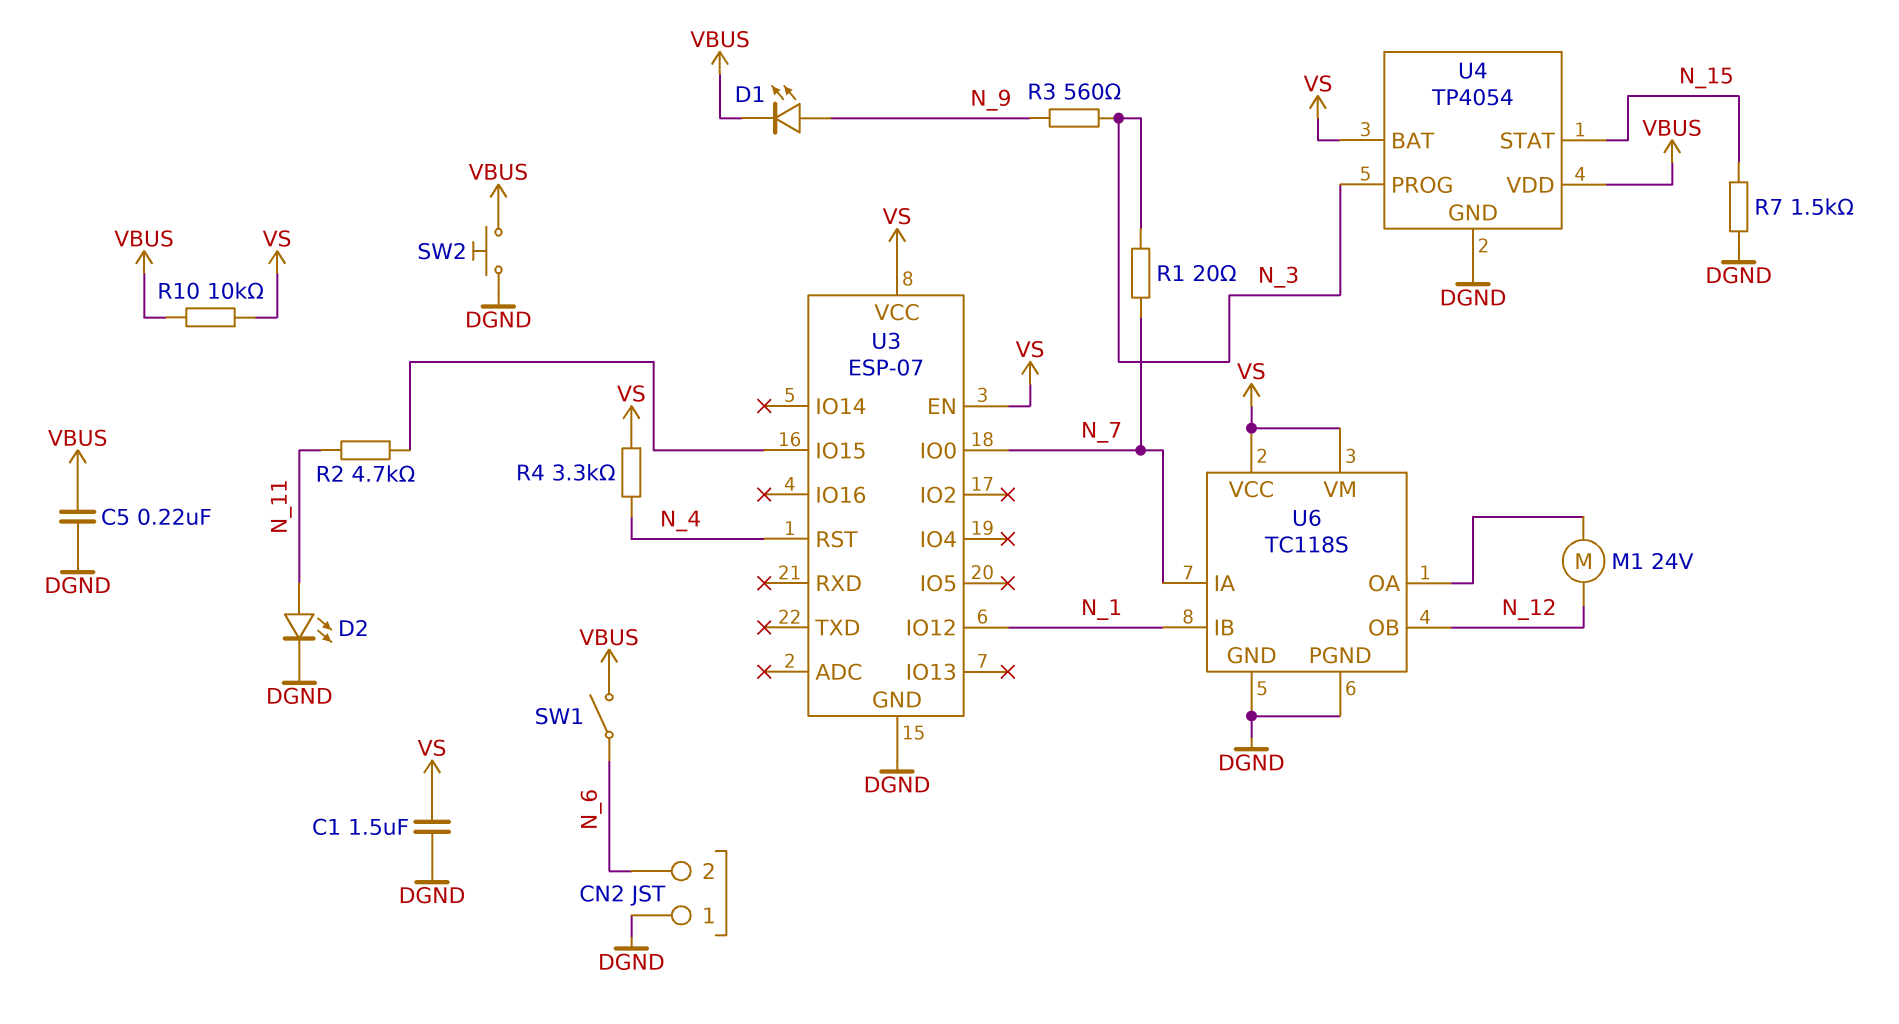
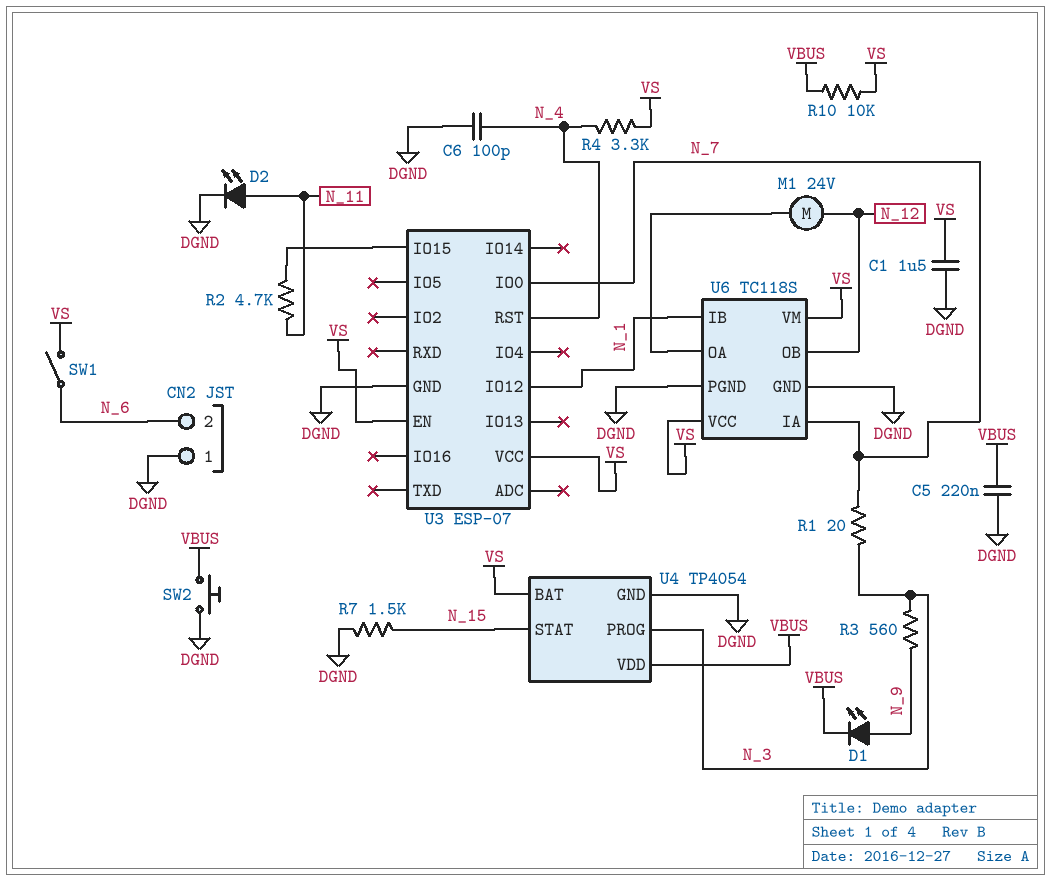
C6: none -> 100pF (DGND, N_4)
SW1: switch (N_6, VBUS) -> switch (N_6, VS)

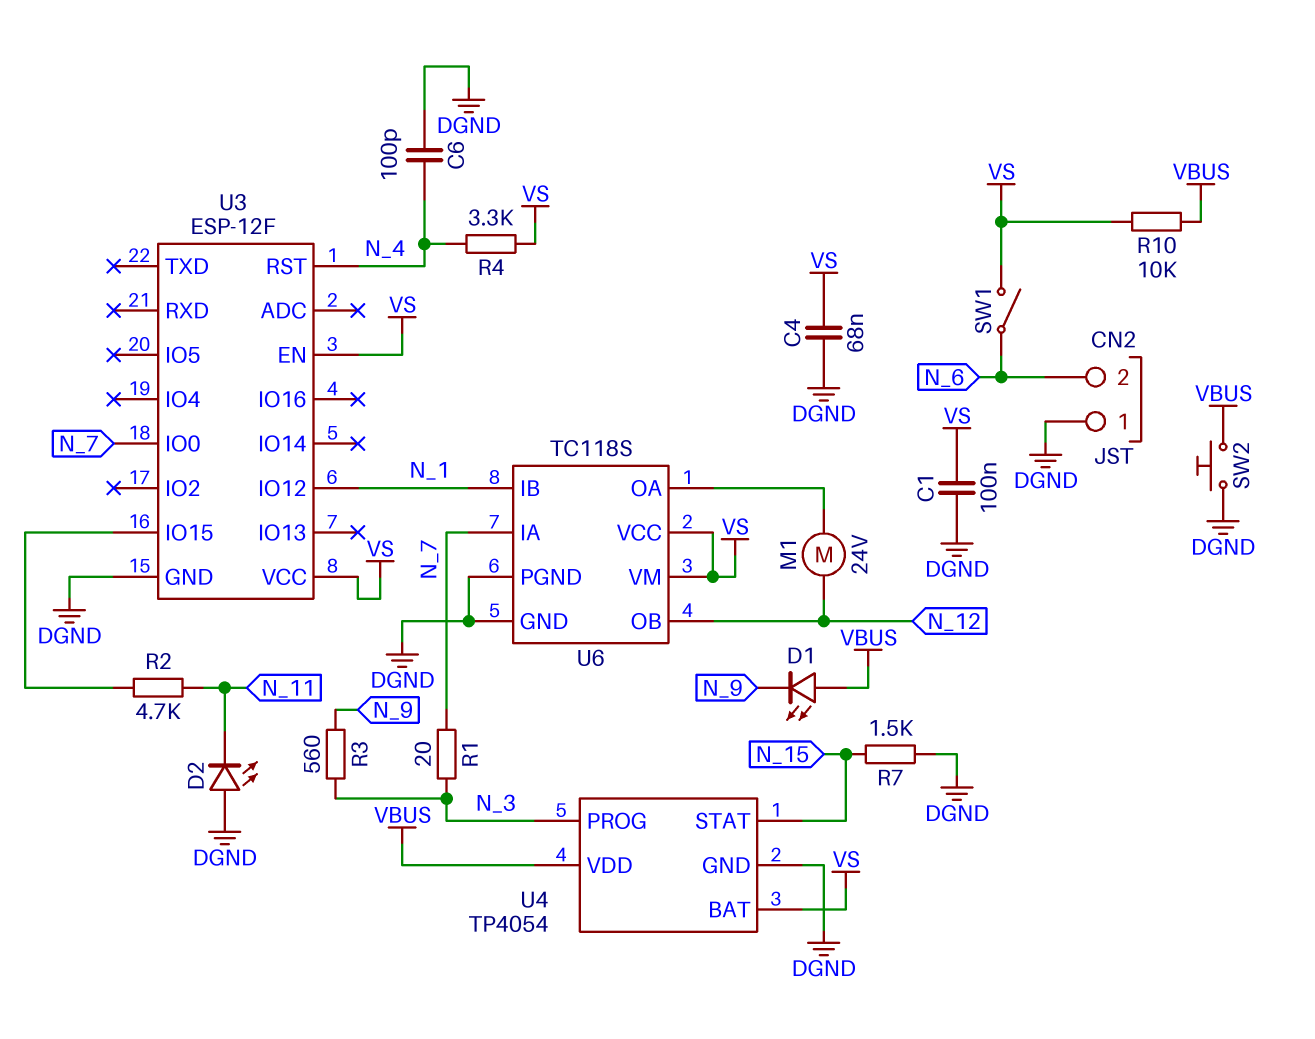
C1: 1.5uF (DGND, VS) -> 100nF (DGND, VS)
C4: none -> 68nF (DGND, VS)
C5: 220nF (DGND, VBUS) -> none
D1: LED (A N_9, K VBUS) -> LED (A VBUS, K N_9)
D2: LED (A N_11, K DGND) -> LED (A DGND, K N_11)
U3: ESP-07 -> ESP-12F

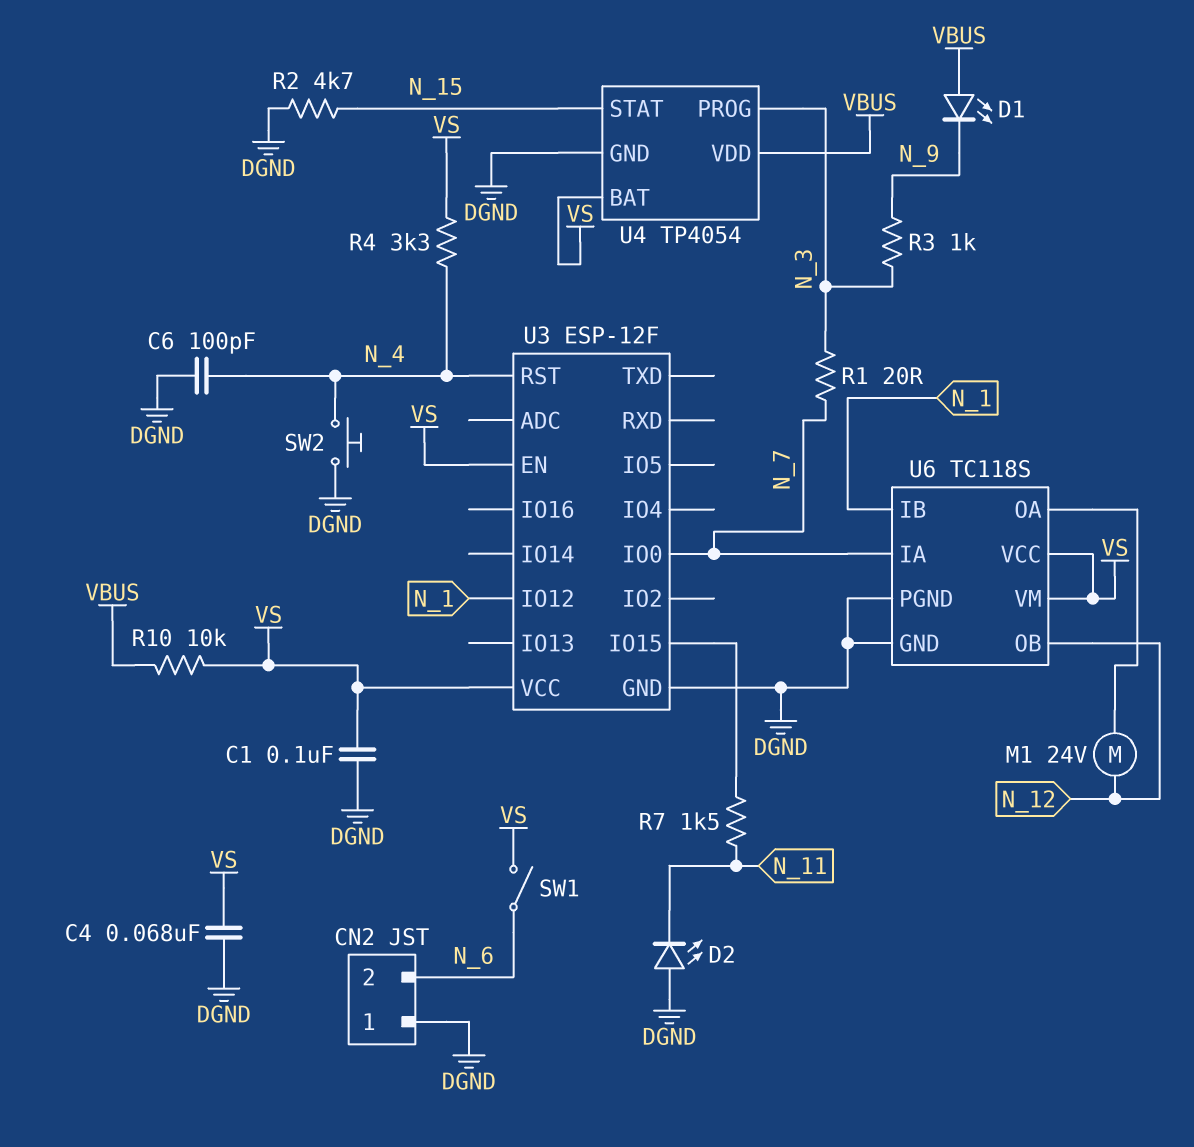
R2: 4.7k (N_11, U3/IO15) -> 4.7k (DGND, N_15)
R3: 560 (N_3, N_9) -> 1k (N_3, N_9)
R7: 1.5k (DGND, N_15) -> 1.5k (N_11, U3/IO15)
SW2: button (DGND, VBUS) -> button (DGND, N_4)

